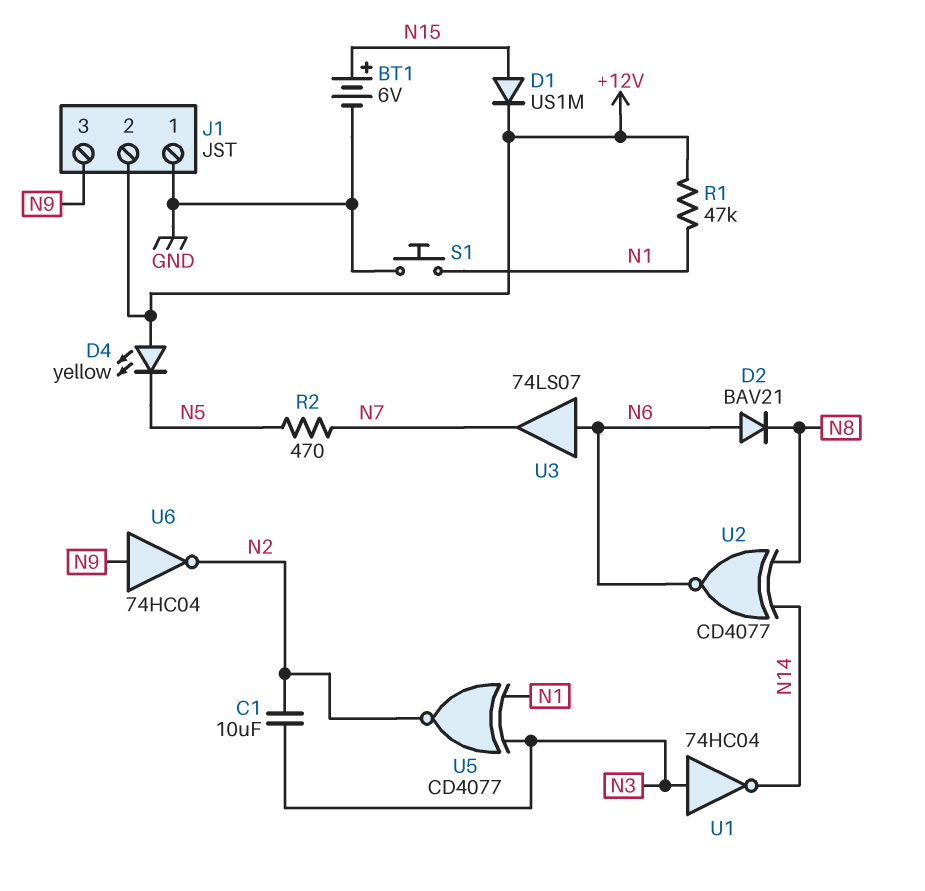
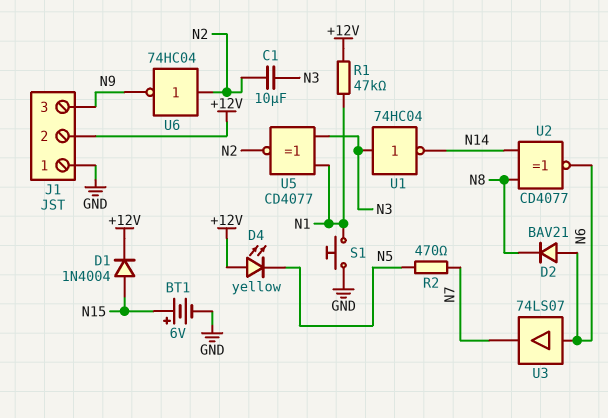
D1: diode US1M (A N15, K +12V) -> diode 1N4004 (A N15, K +12V)
U6: NOT 74HC04 (in N9, out N2) -> NOT 74HC04 (in N2, out N9)

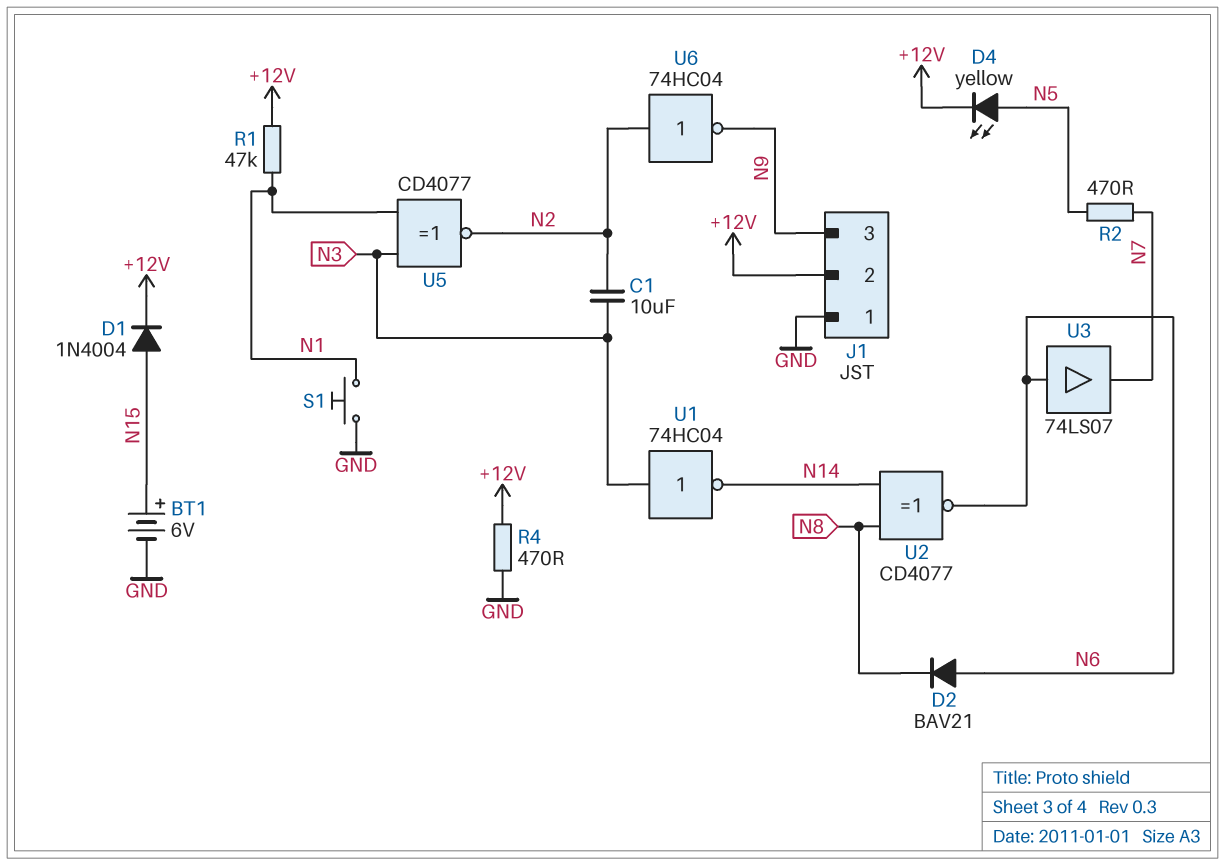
D4: LED yellow (A +12V, K N5) -> LED yellow (A N5, K +12V)
R4: none -> 470 (+12V, GND)

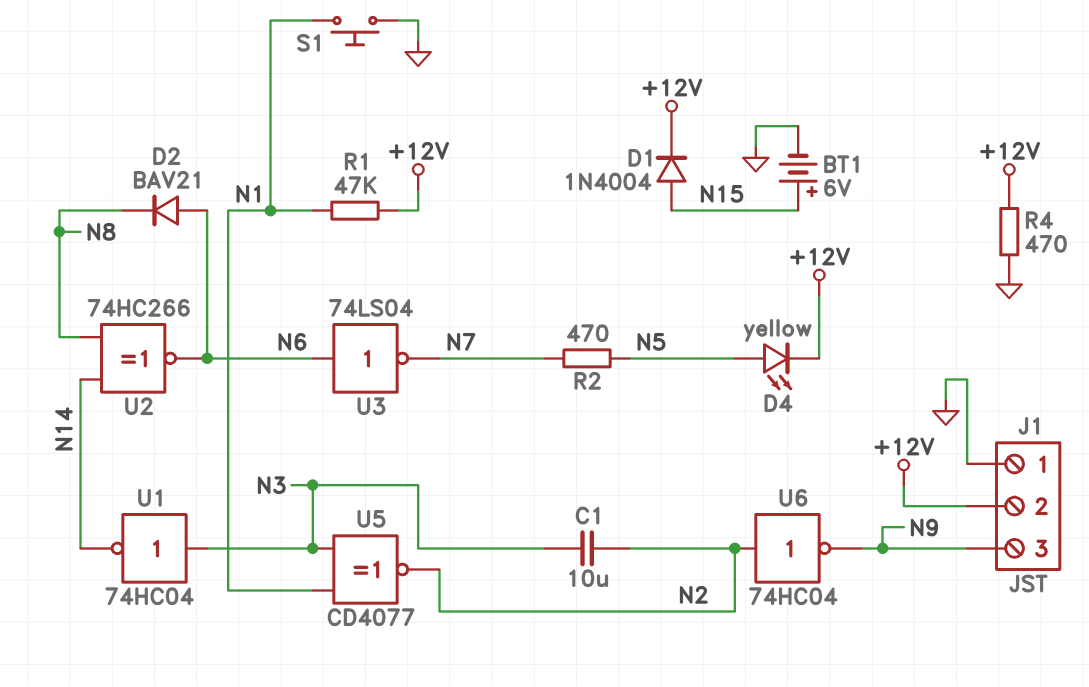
U2: XNOR CD4077 (in N8, in N14, out N6) -> XNOR 74HC266 (in N8, in N14, out N6)
U3: buffer 74LS07 (in N6, out N7) -> NOT 74LS04 (in N6, out N7)

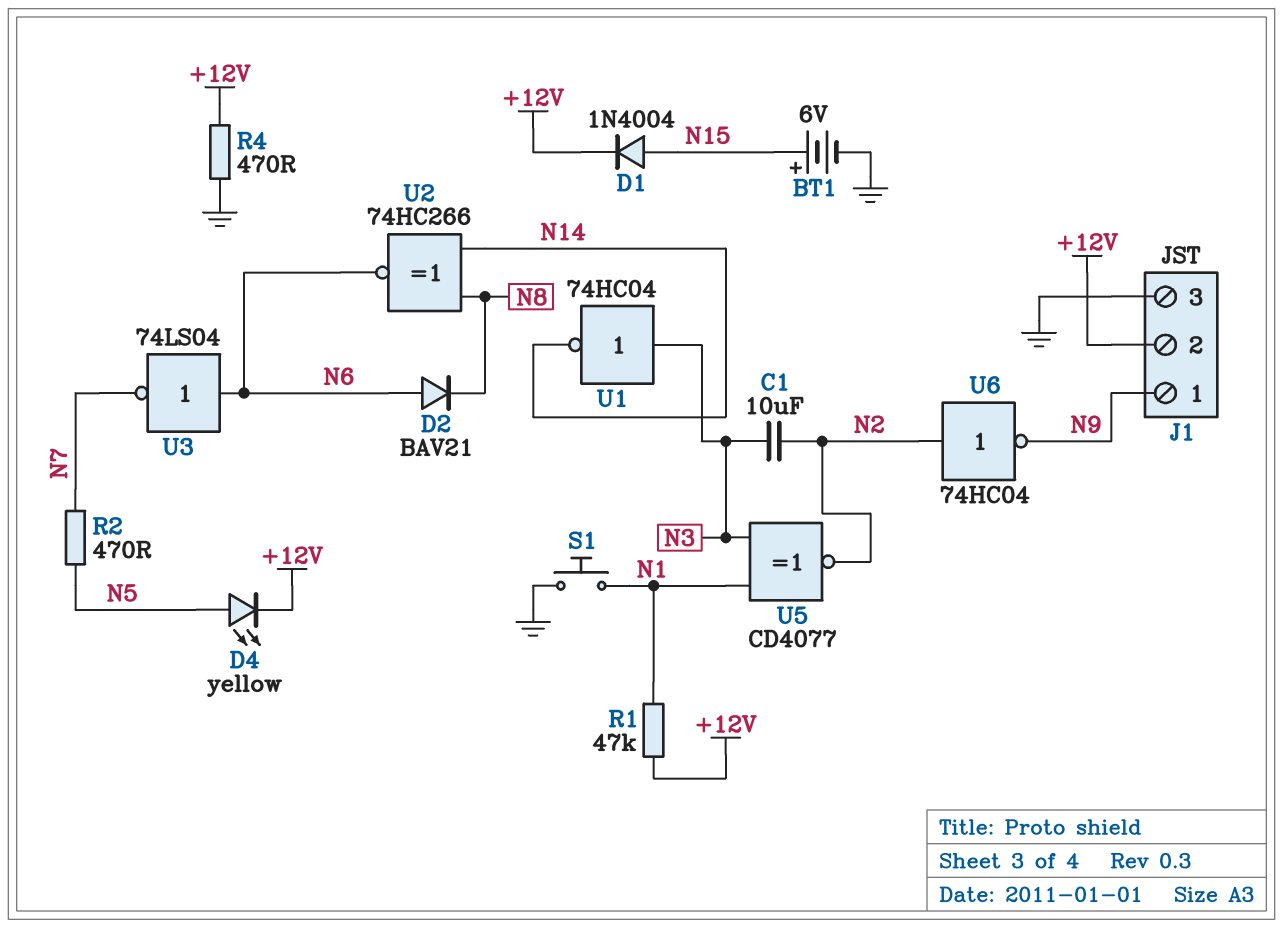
J1 pin 1: GND -> N9
J1 pin 3: N9 -> GND

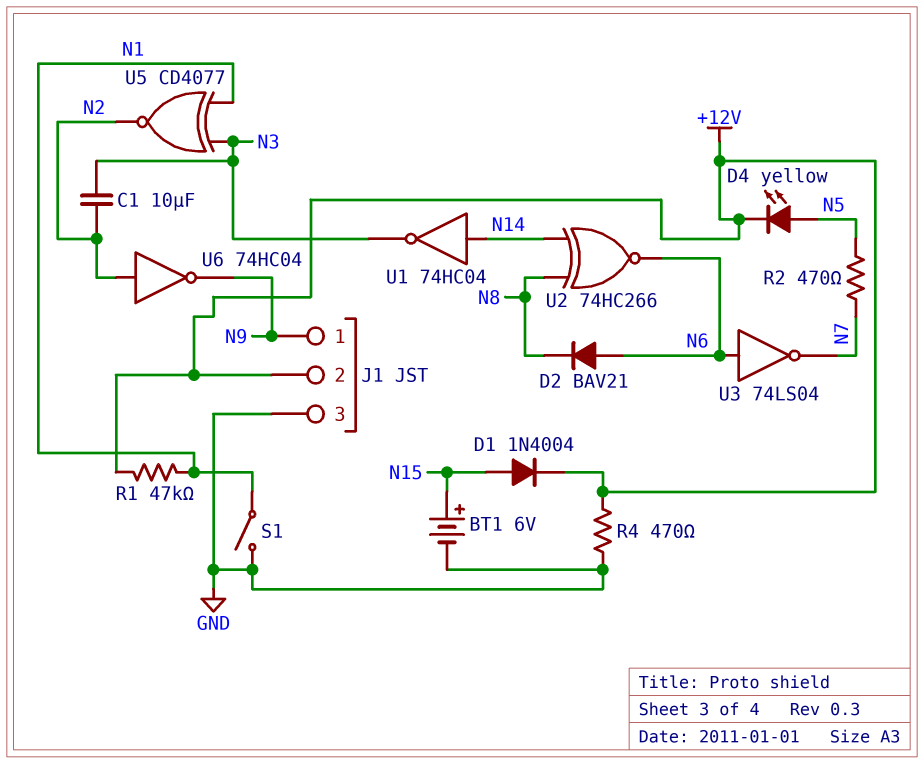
S1: button (GND, N1) -> switch (GND, N1)
U1: NOT 74HC04 (in N3, out N14) -> NOT 74HC04 (in N14, out N3)

